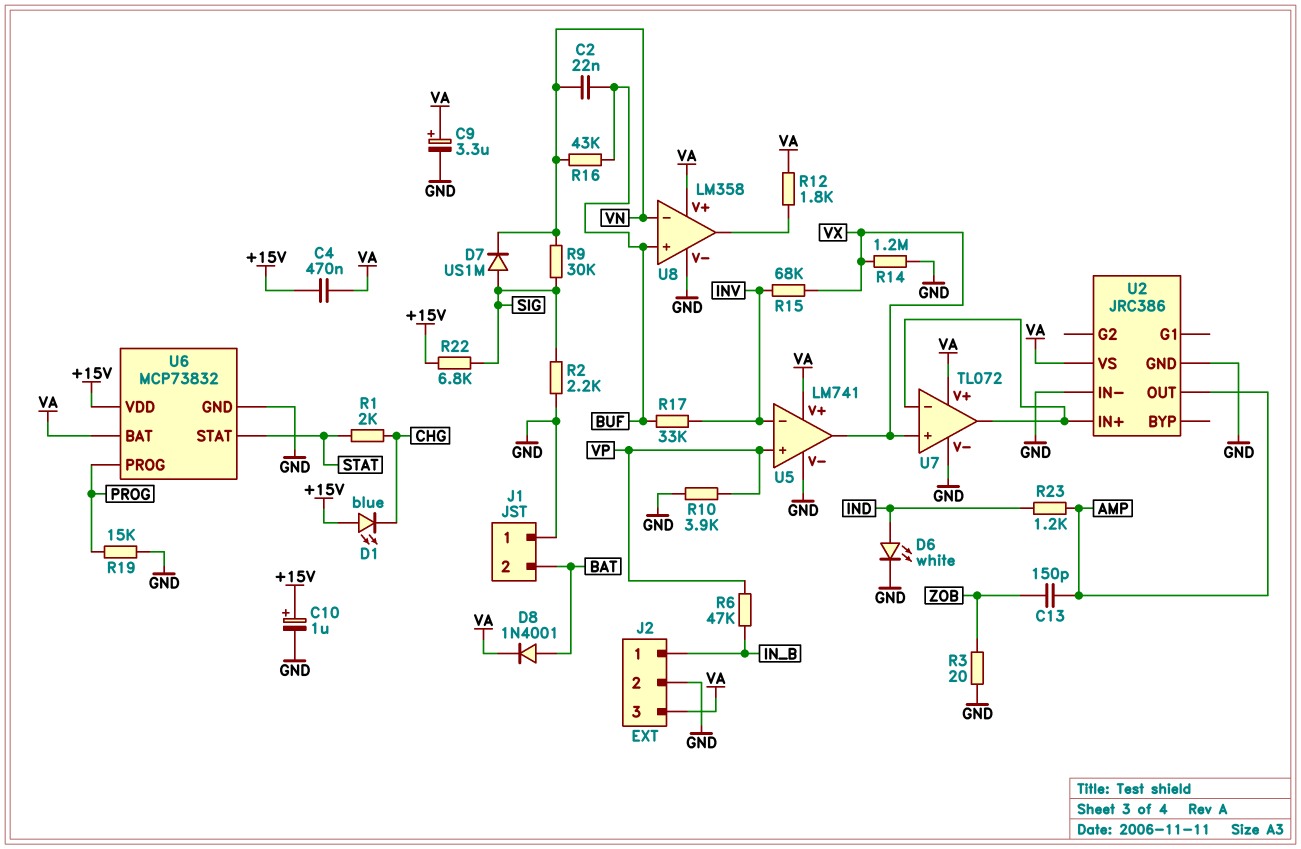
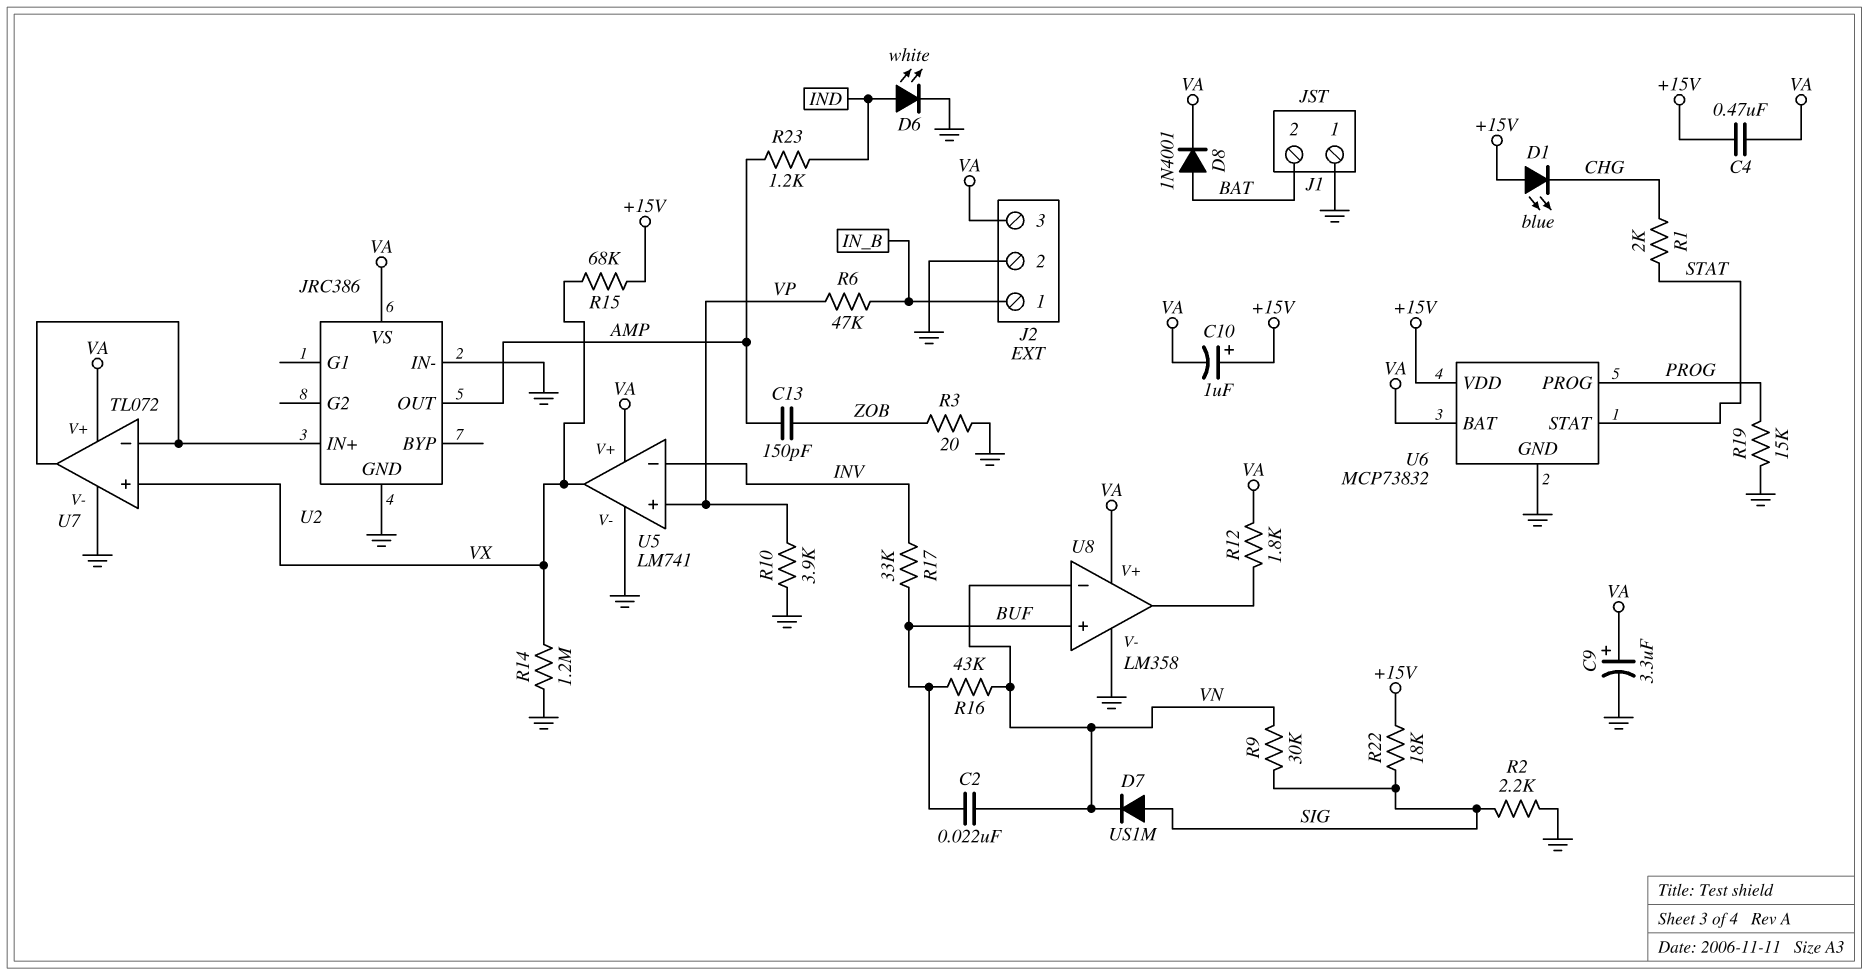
C10: 1uF (plus +15V, minus GND) -> 1uF (plus +15V, minus VA)
R15: 68k (INV, VX) -> 68k (+15V, VX)
R22: 6.8k (+15V, SIG) -> 18k (+15V, SIG)

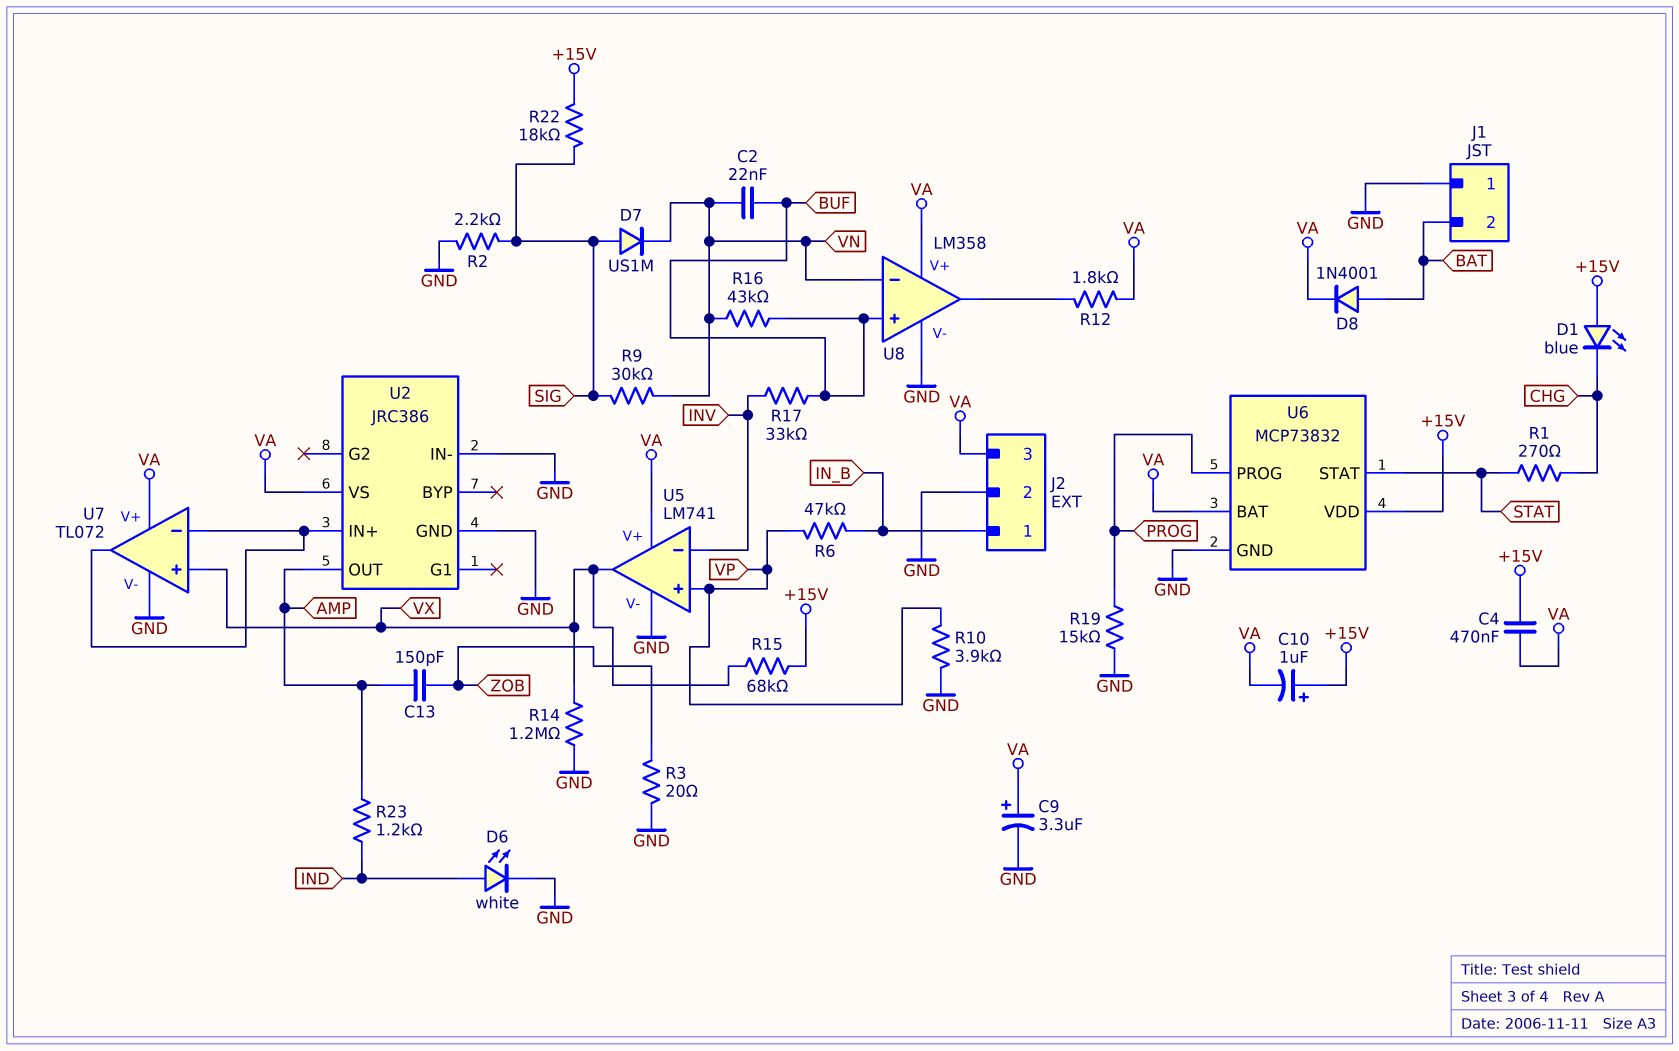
R1: 2k (CHG, STAT) -> 270 (CHG, STAT)

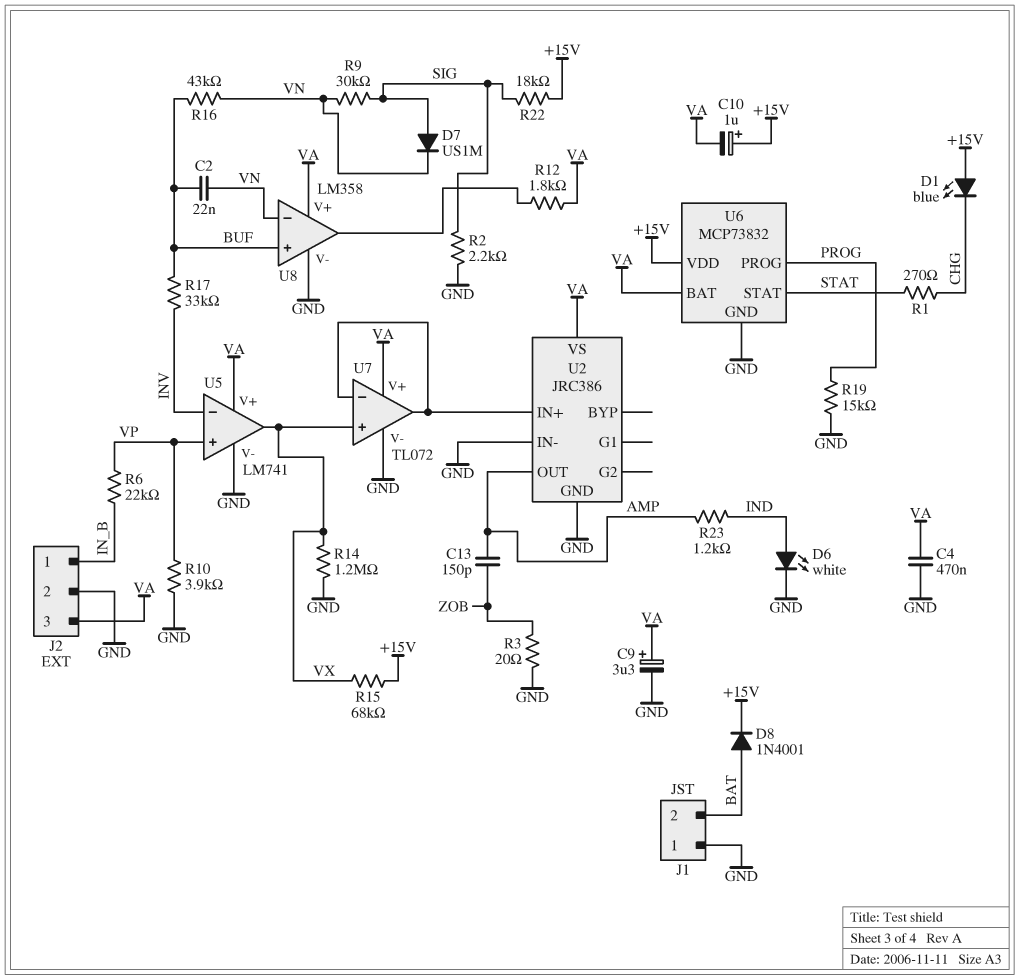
C4: 470nF (+15V, VA) -> 470nF (GND, VA)
D8: diode 1N4001 (A BAT, K VA) -> diode 1N4001 (A BAT, K +15V)
R6: 47k (IN_B, VP) -> 22k (IN_B, VP)

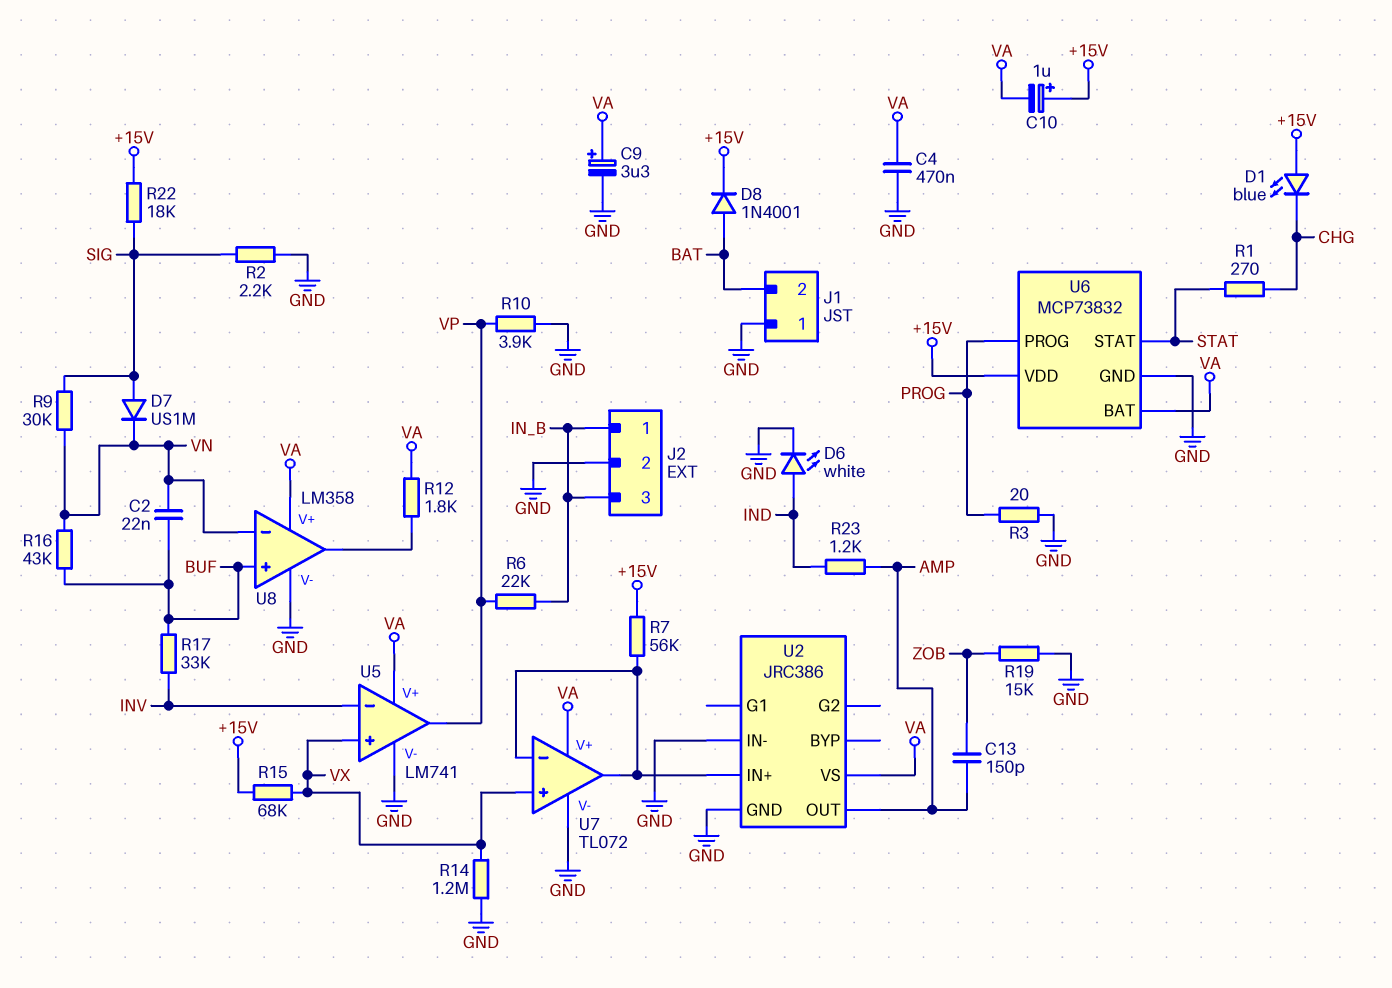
J2 pin 3: VA -> IN_B
R3: 20 (GND, ZOB) -> 20 (GND, PROG)
R7: none -> 56k (+15V, U2/IN+)
R19: 15k (GND, PROG) -> 15k (GND, ZOB)
U5 pin in+: VP -> VX
U5 pin out: VX -> VP

